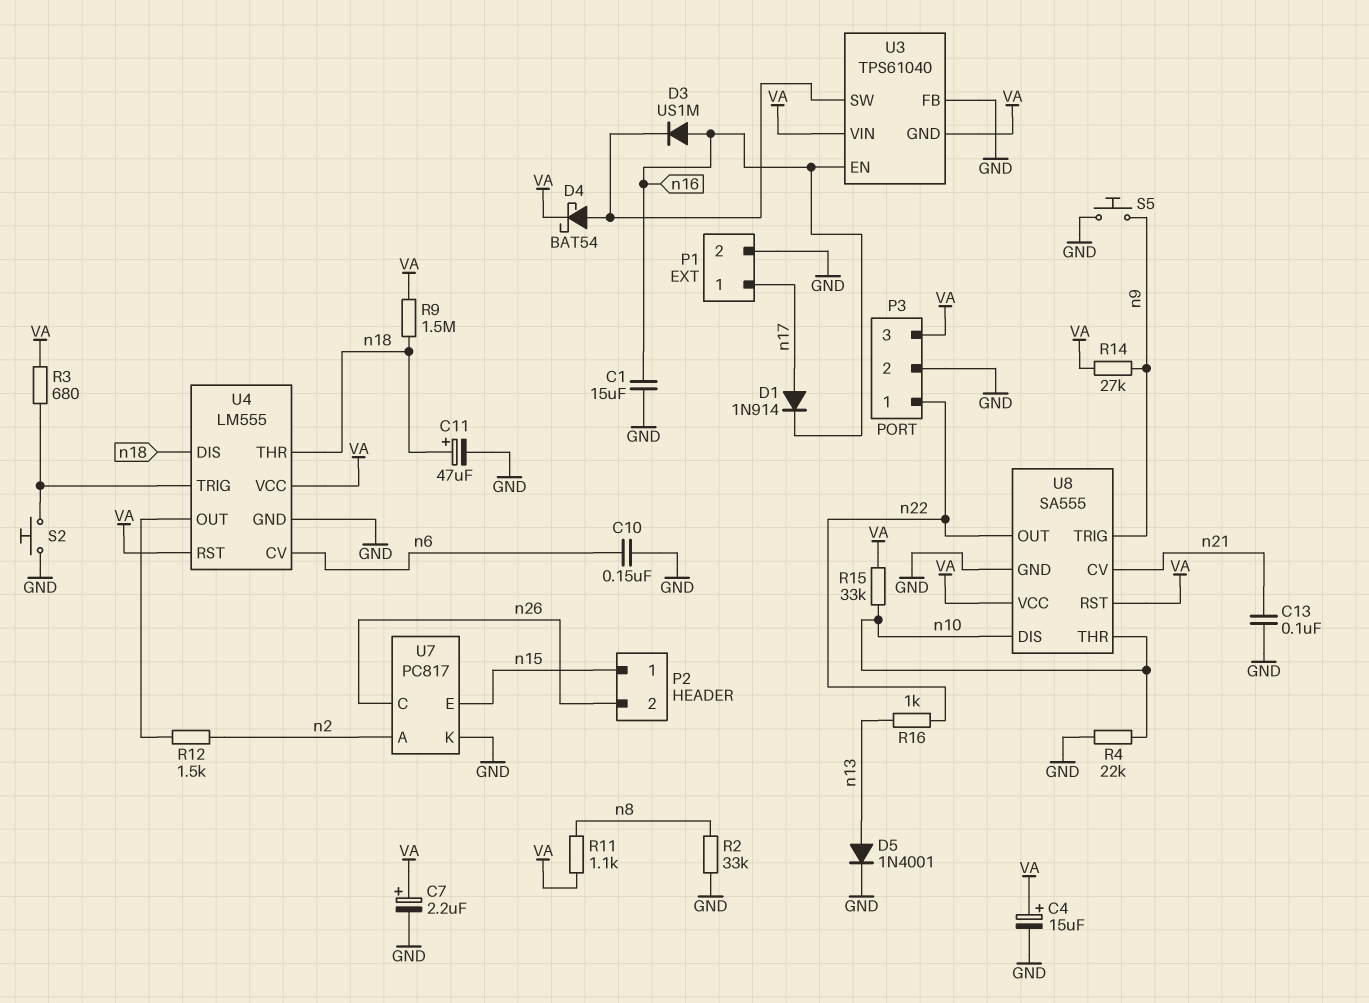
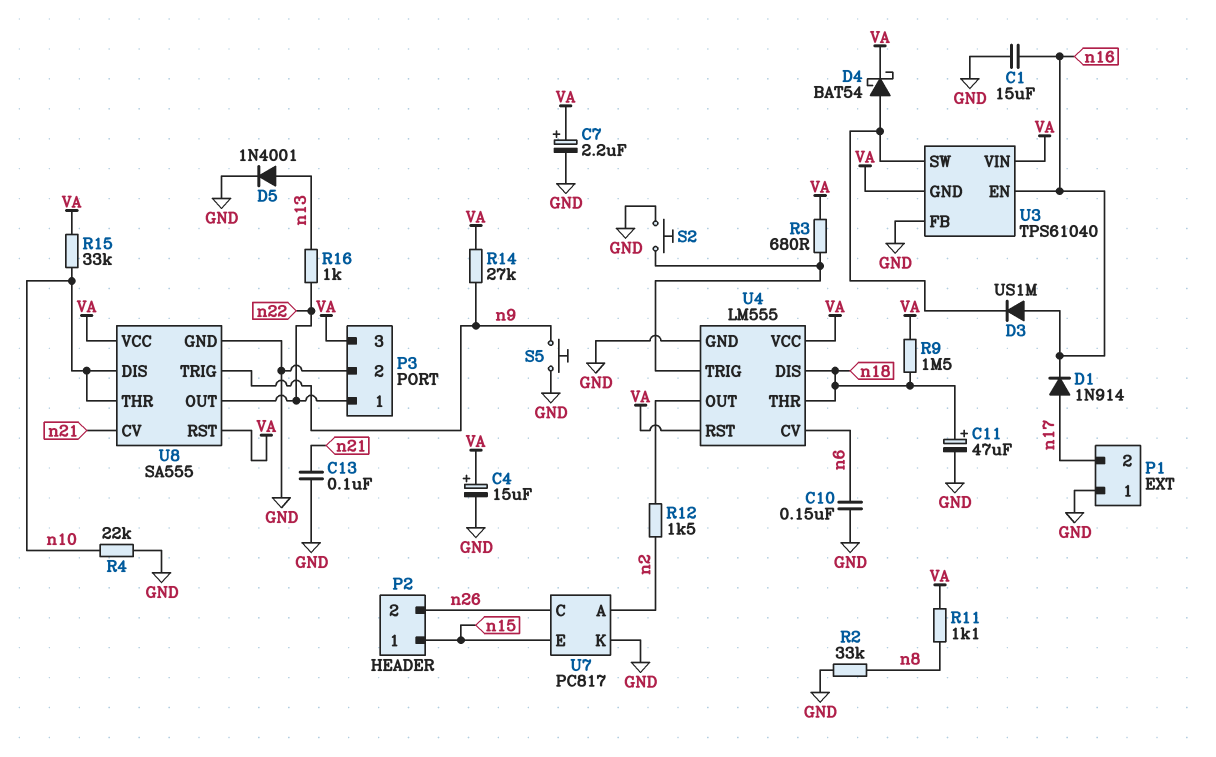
P1 pin 1: n17 -> GND
P1 pin 2: GND -> n17

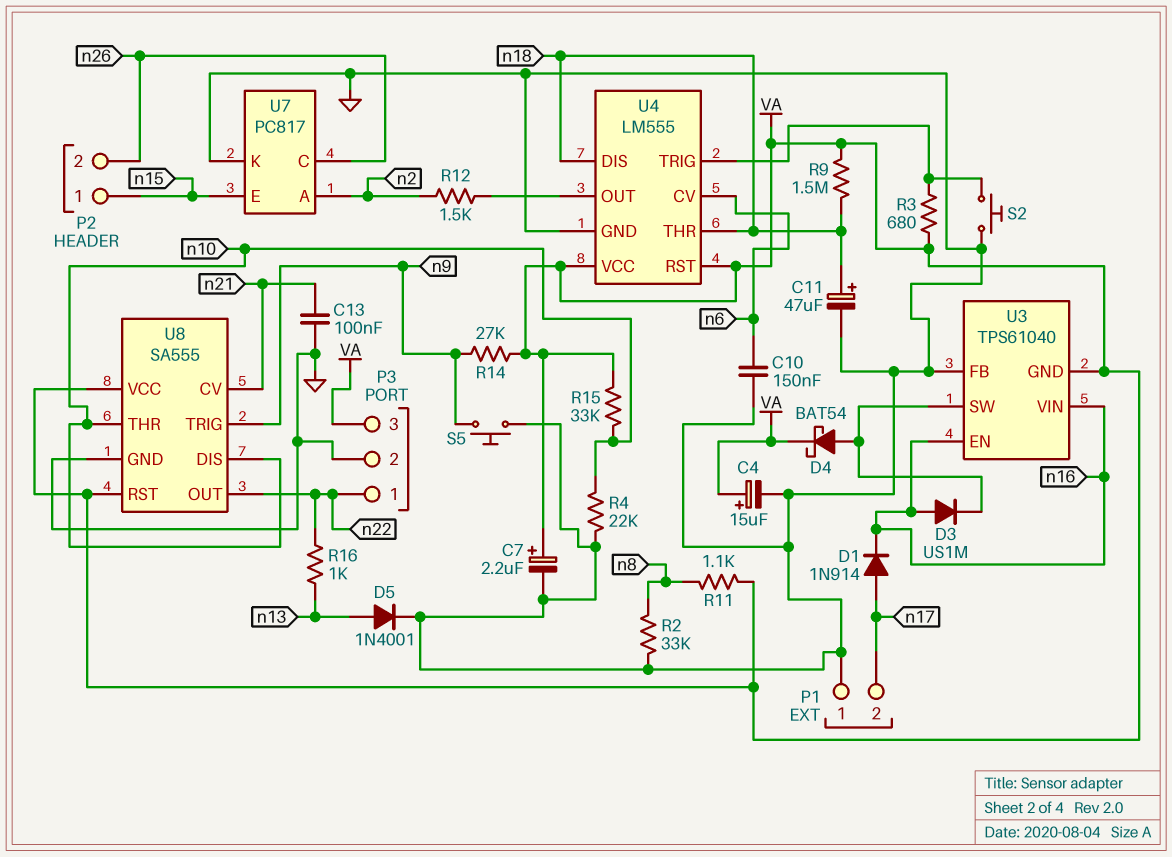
C1: 15uF (GND, n16) -> none
U3 pin VIN: VA -> n16

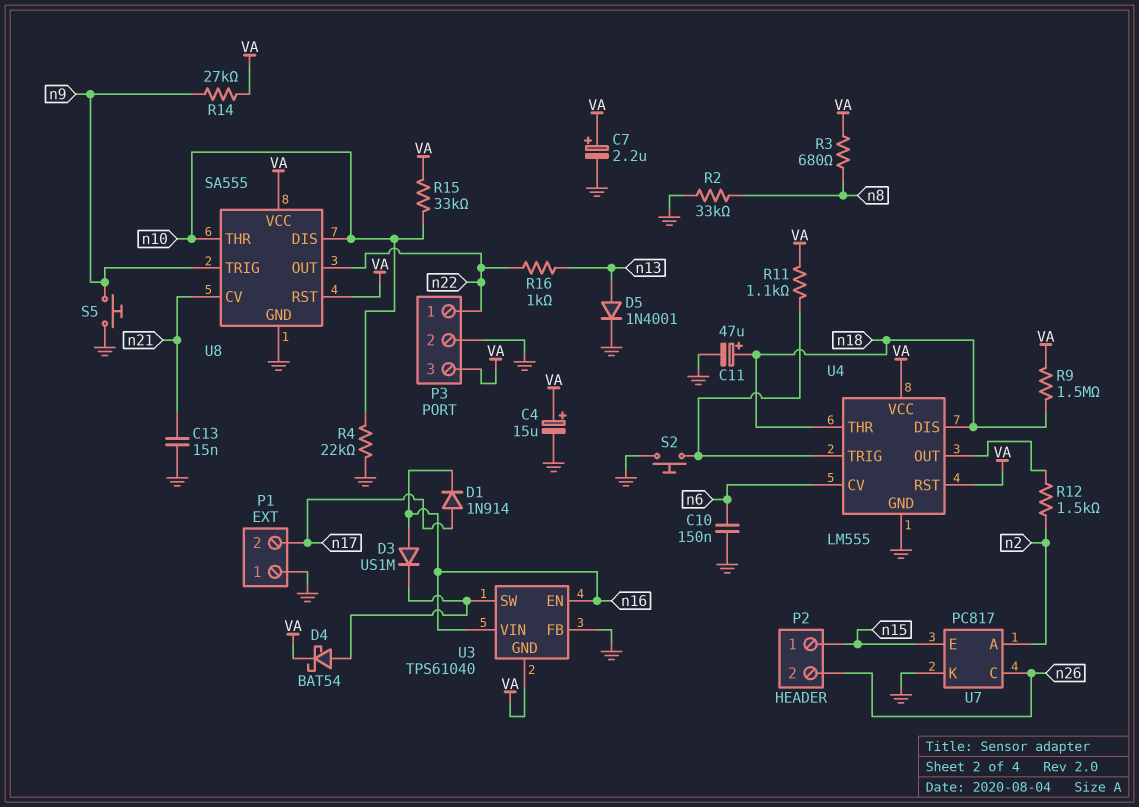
C13: 100nF (GND, n21) -> 15nF (GND, n21)
R3: 680 (U4/TRIG, VA) -> 680 (VA, n8)
R11: 1.1k (VA, n8) -> 1.1k (U4/TRIG, VA)

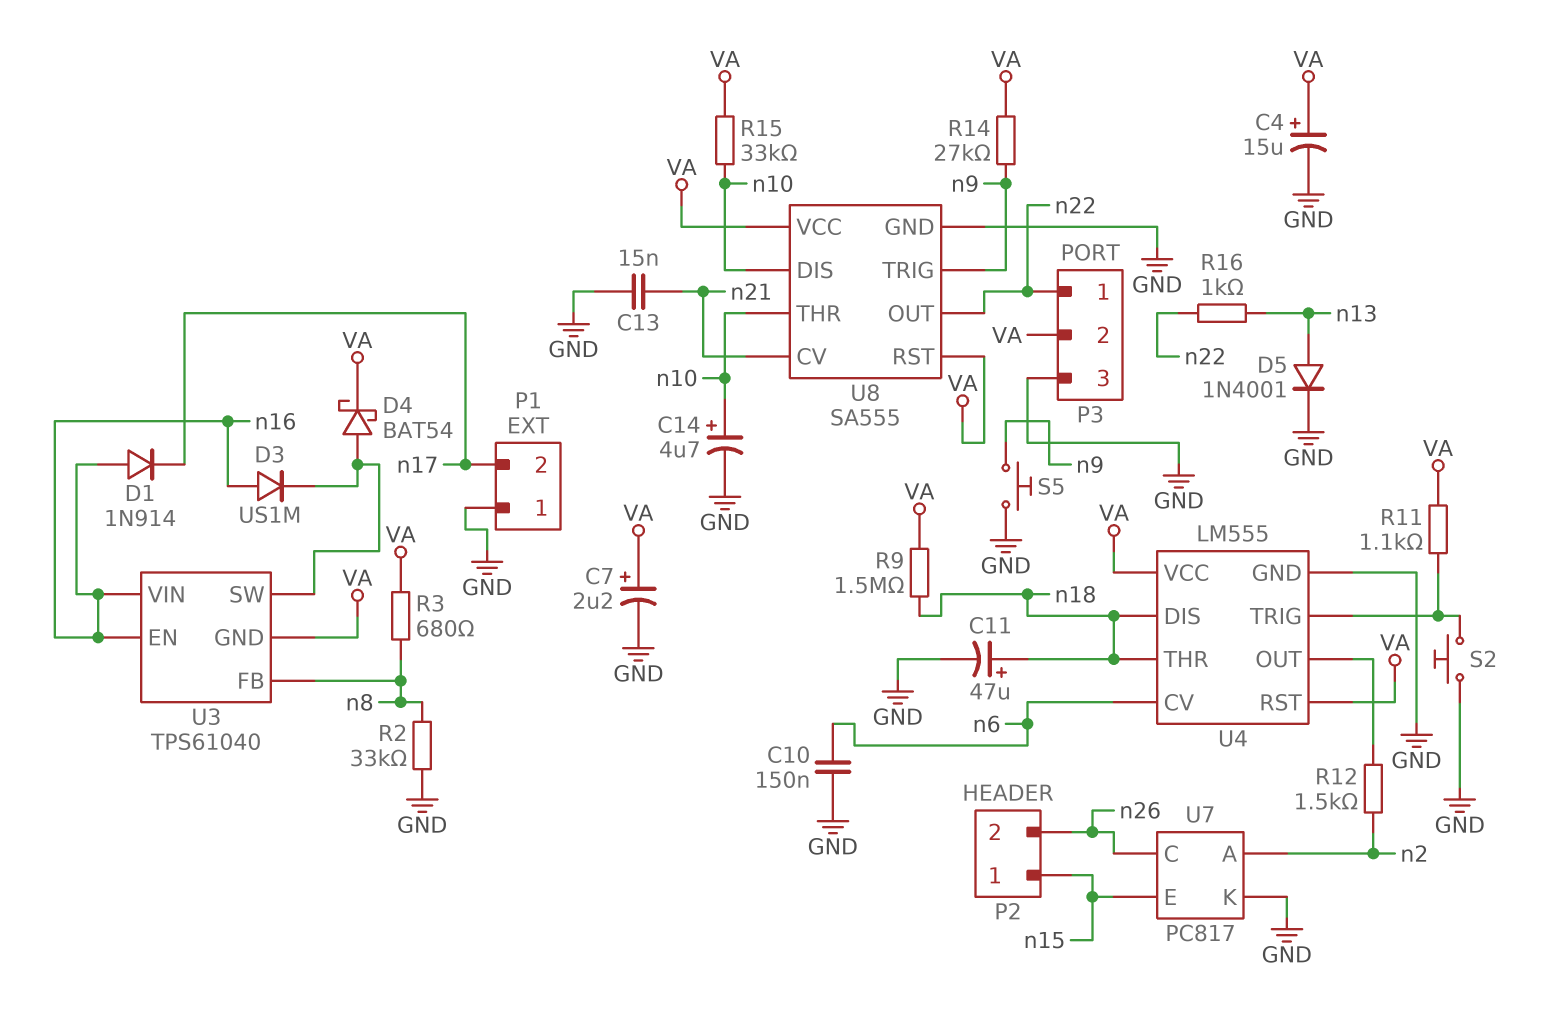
C14: none -> 4.7uF (plus n10, minus GND)
D1: diode 1N914 (A n17, K n16) -> diode 1N914 (A n16, K n17)
P3 pin 2: GND -> VA
P3 pin 3: VA -> GND
R4: 22k (GND, n10) -> none
U3 pin FB: GND -> n8

